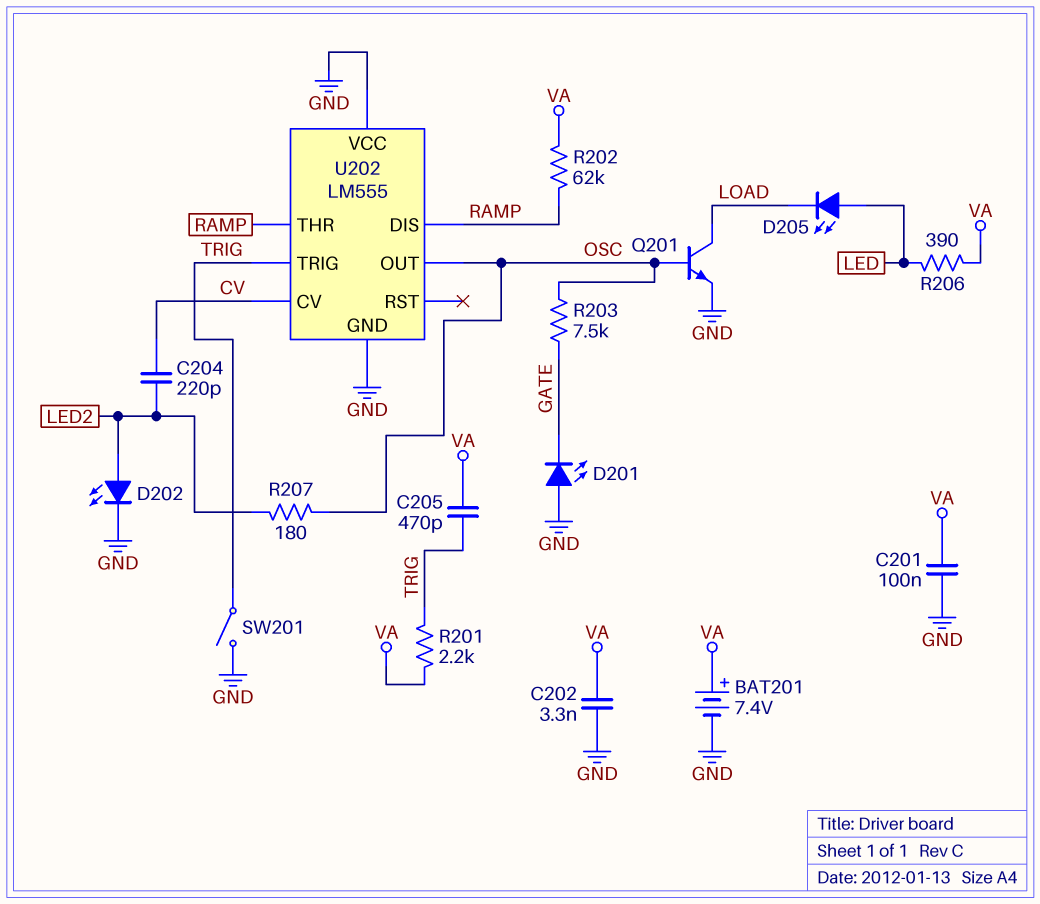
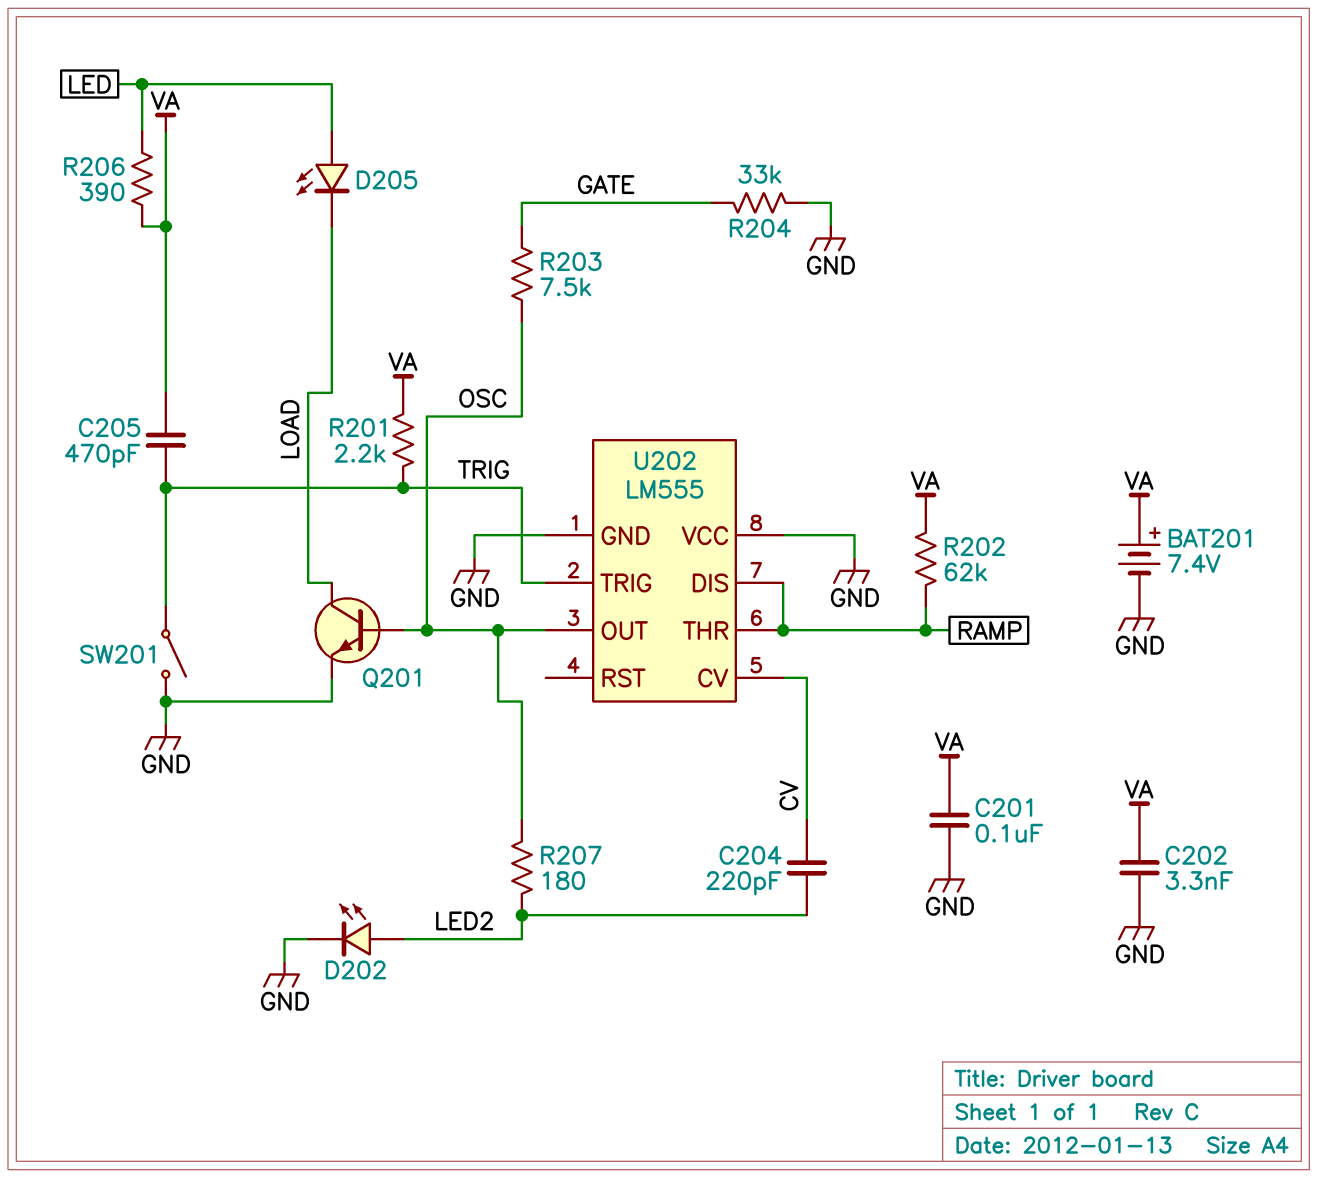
D201: LED (A GND, K GATE) -> none
R204: none -> 33k (GATE, GND)

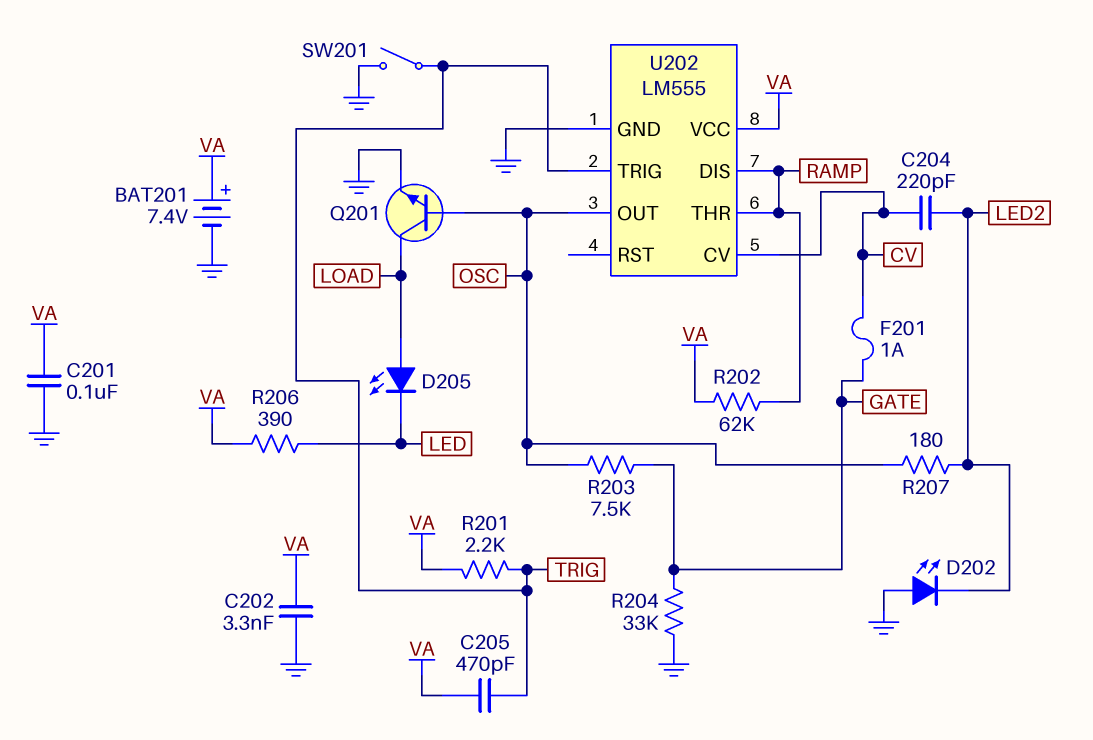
D202: LED (A LED2, K GND) -> LED (A GND, K LED2)
D205: LED (A LED, K LOAD) -> LED (A LOAD, K LED)
F201: none -> 1A (CV, GATE)
U202 pin VCC: GND -> VA

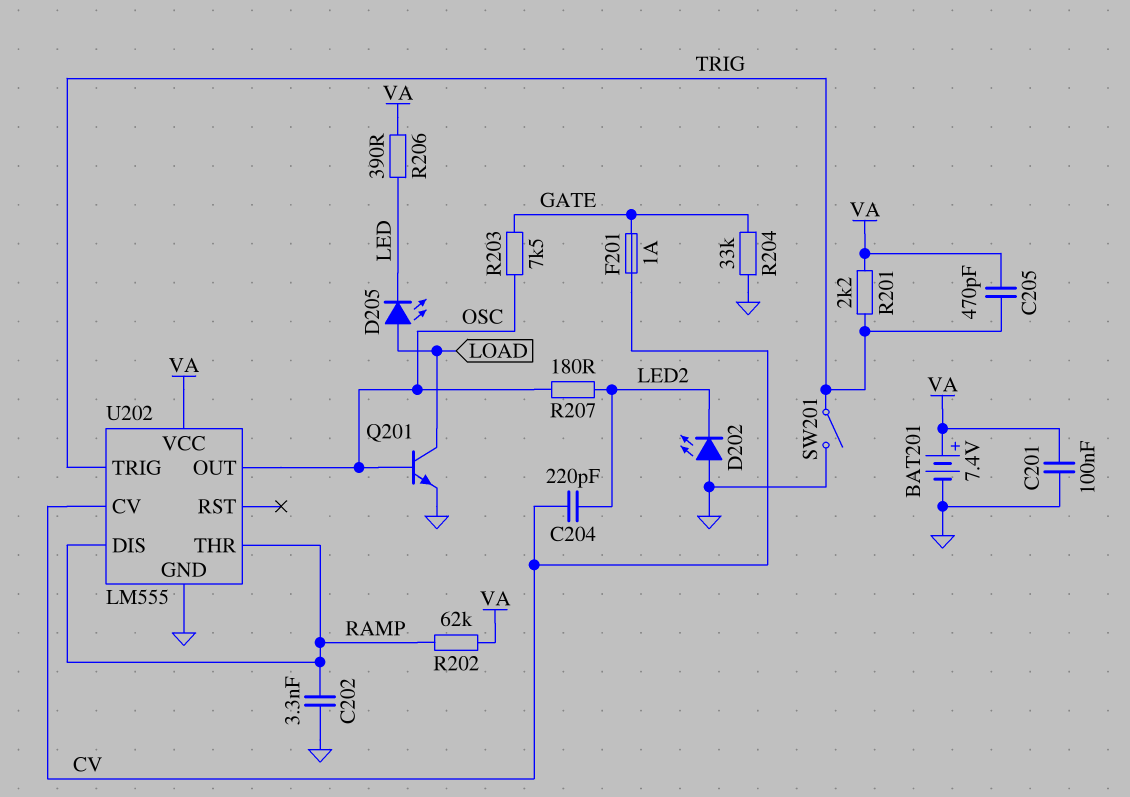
C202: 3.3nF (GND, VA) -> 3.3nF (GND, RAMP)

